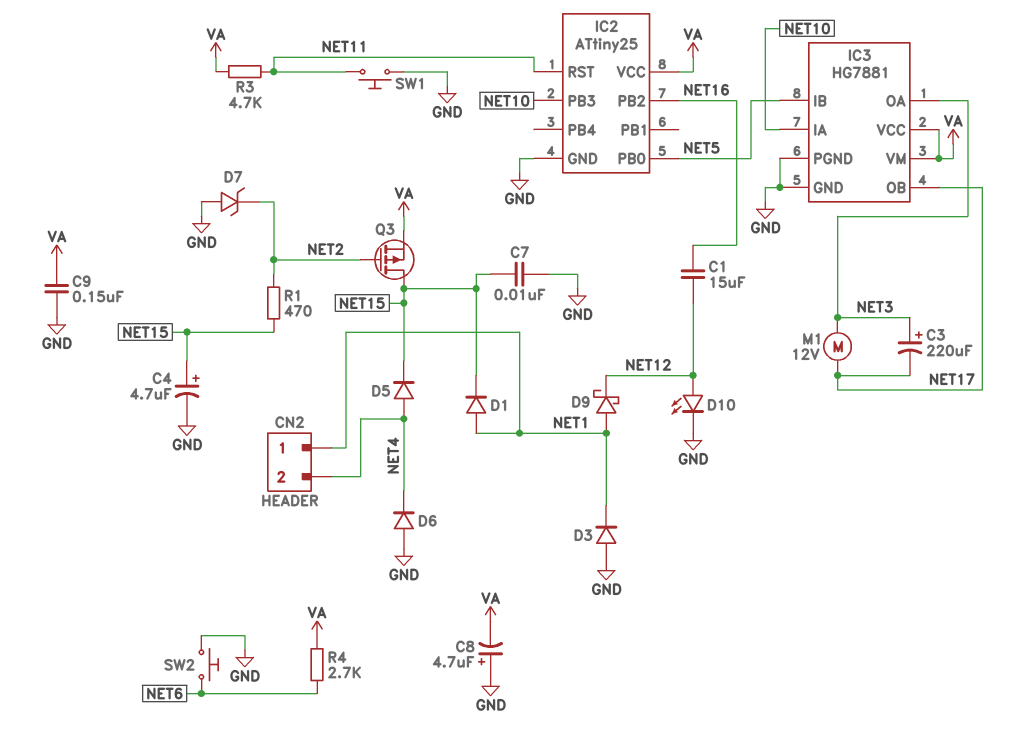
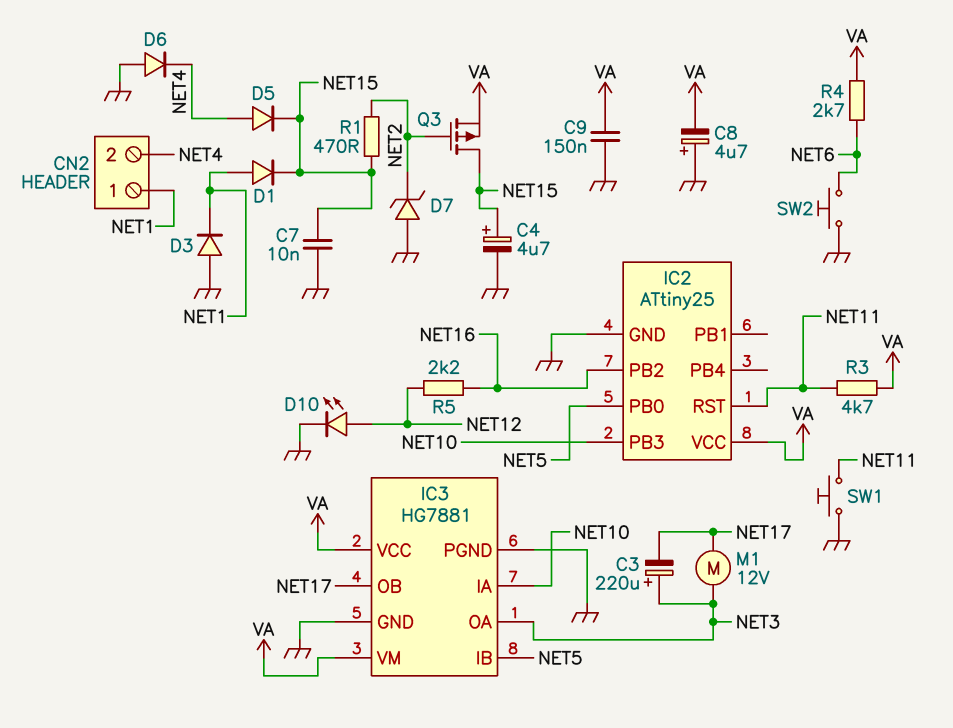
C1: 15uF (NET12, NET16) -> none
D9: schottky (A NET1, K NET12) -> none
R5: none -> 2.2k (NET12, NET16)

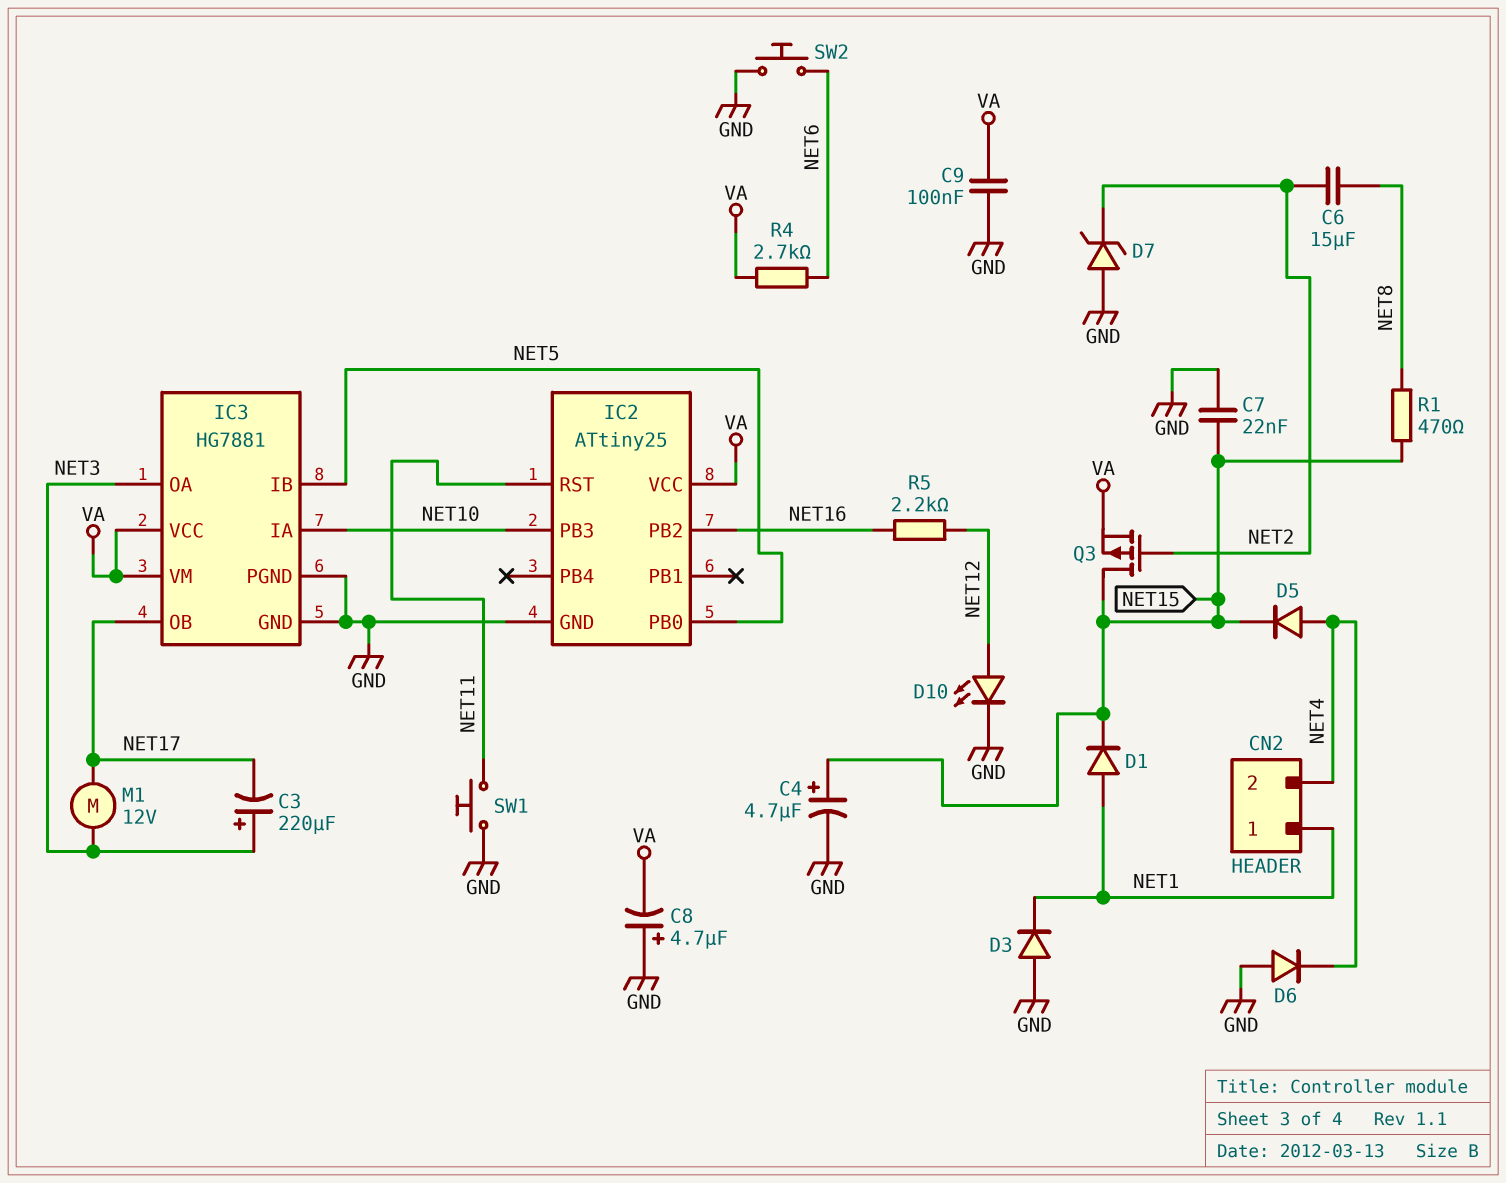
C6: none -> 15uF (NET2, NET8)
C7: 10nF (GND, NET15) -> 22nF (GND, NET15)
C9: 150nF (GND, VA) -> 100nF (GND, VA)
R1: 470 (NET2, NET15) -> 470 (NET8, NET15)
R3: 4.7k (NET11, VA) -> none

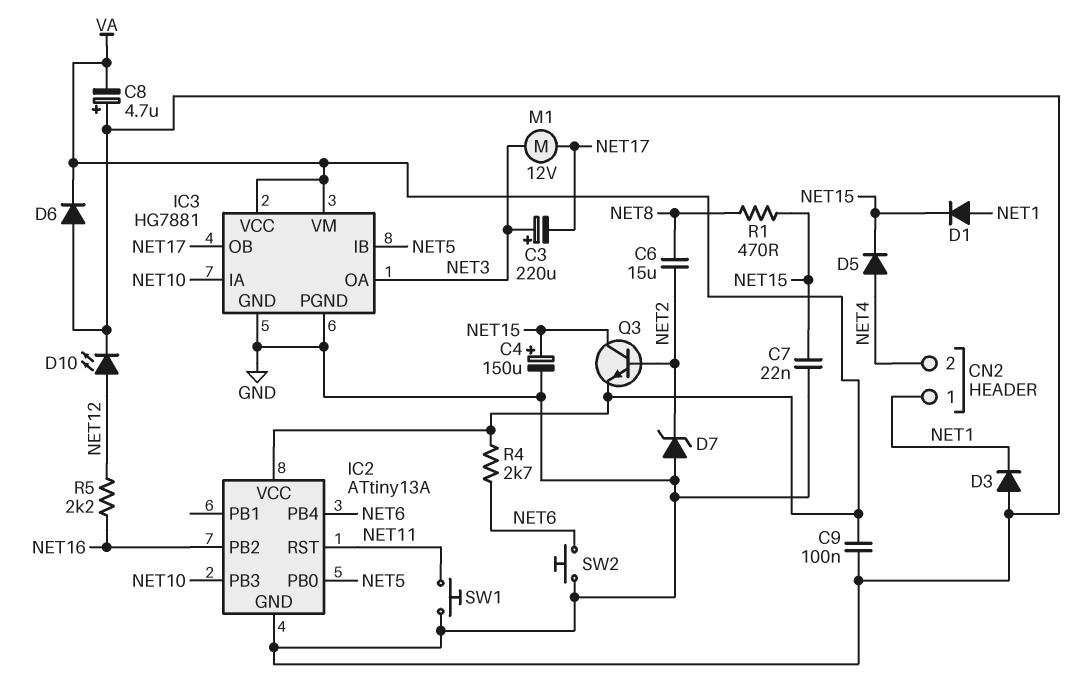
C4: 4.7uF (plus NET15, minus GND) -> 150uF (plus NET15, minus GND)
D6: diode (A GND, K NET4) -> diode (A GND, K VA)
IC2: ATtiny25 -> ATtiny13A
IC2 pin PB4: none -> NET6
Q3: PMOS (G NET2, D NET15, S VA) -> NPN (B NET2, C NET15, E VA)

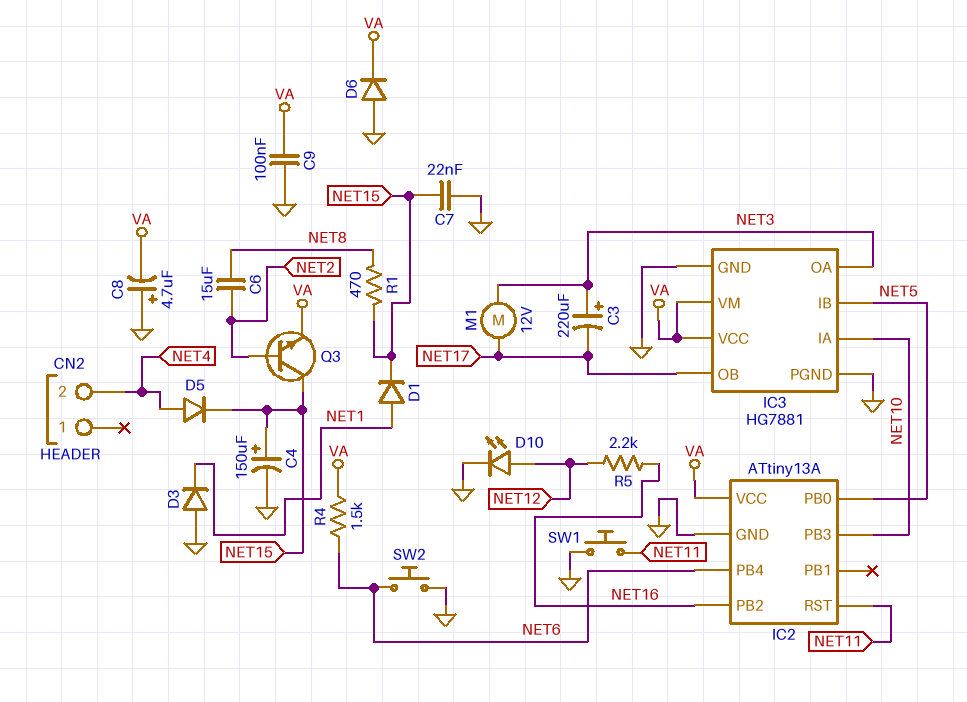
CN2 pin 1: NET1 -> none
D7: zener (A GND, K NET2) -> none
R4: 2.7k (NET6, VA) -> 1.5k (NET6, VA)

